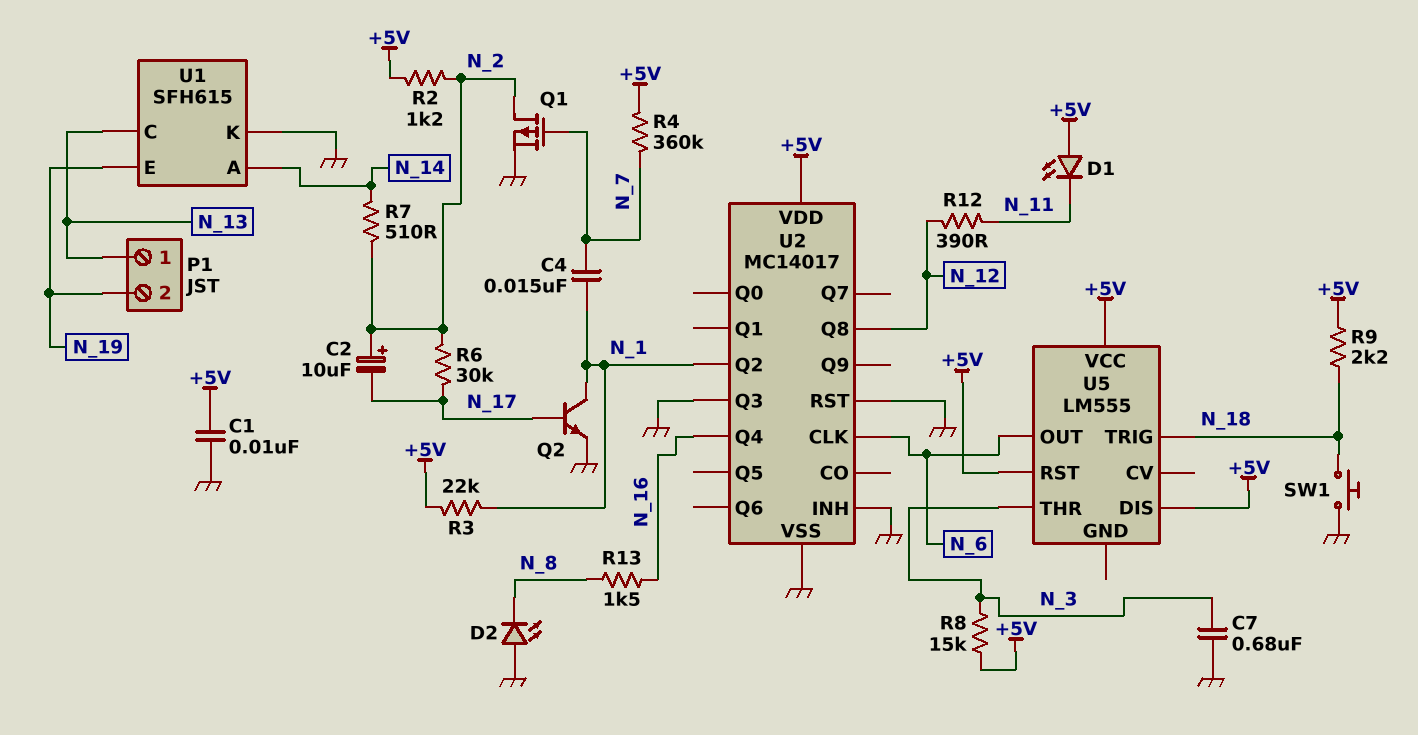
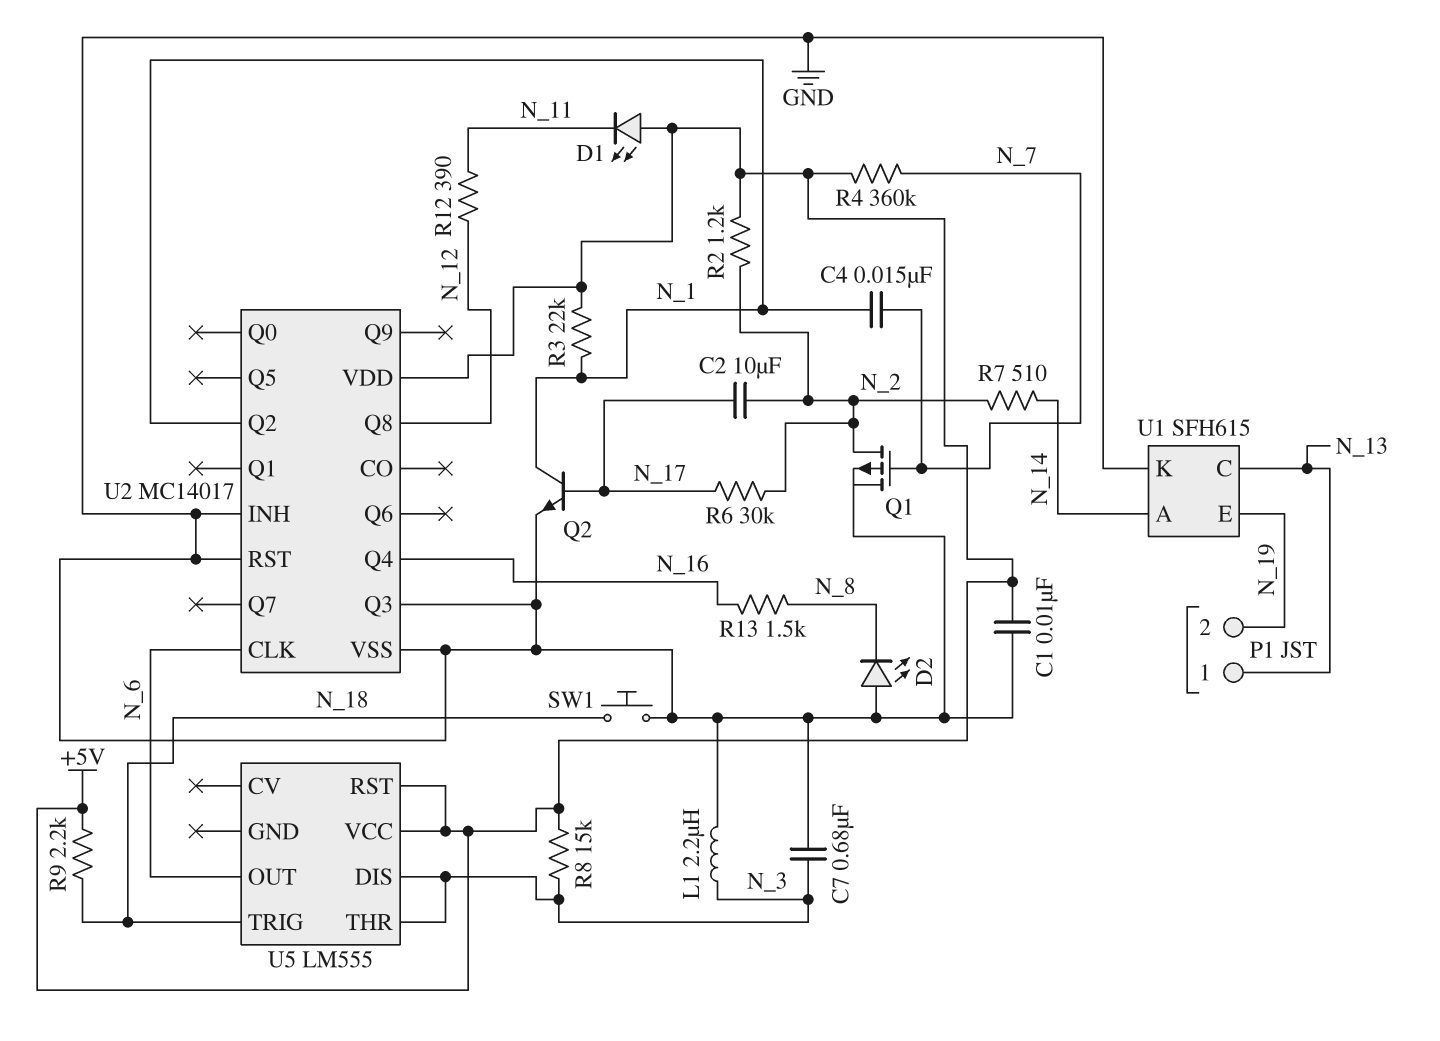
C2: 10uF (plus N_2, minus N_17) -> 10uF (N_2, N_17)
L1: none -> 2.2uH (GND, N_3)
U5 pin DIS: +5V -> N_3

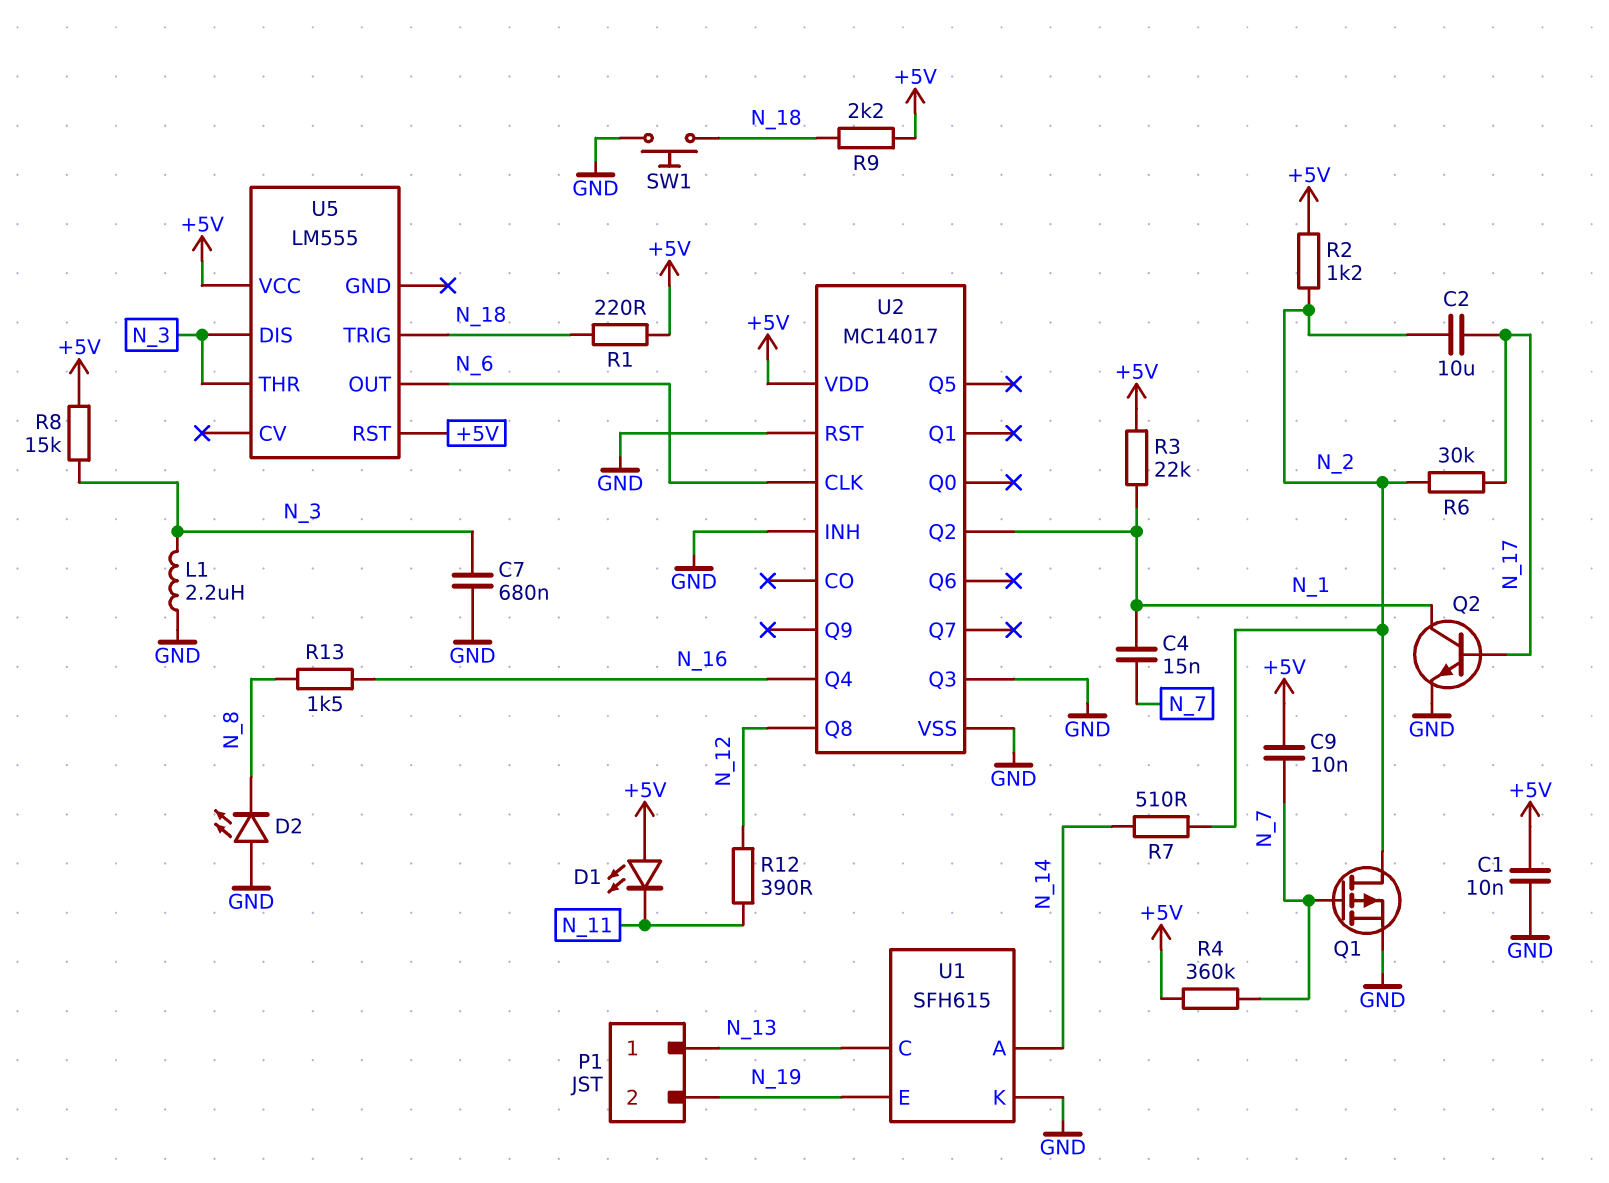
C9: none -> 10nF (+5V, N_7)
R1: none -> 220 (+5V, N_18)

